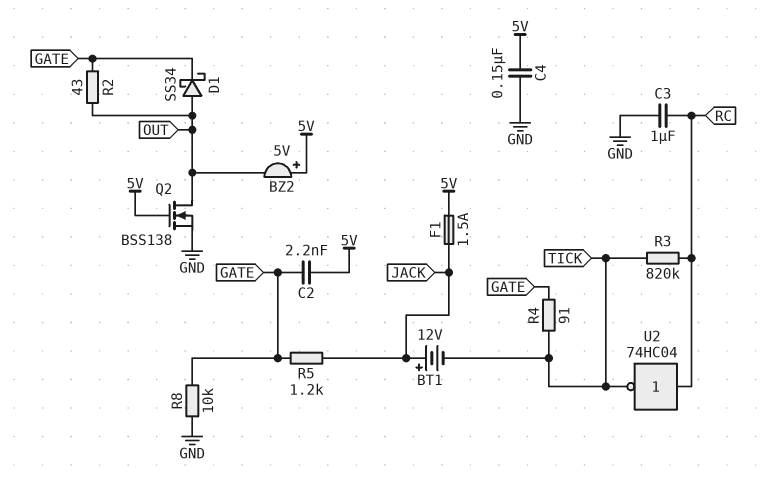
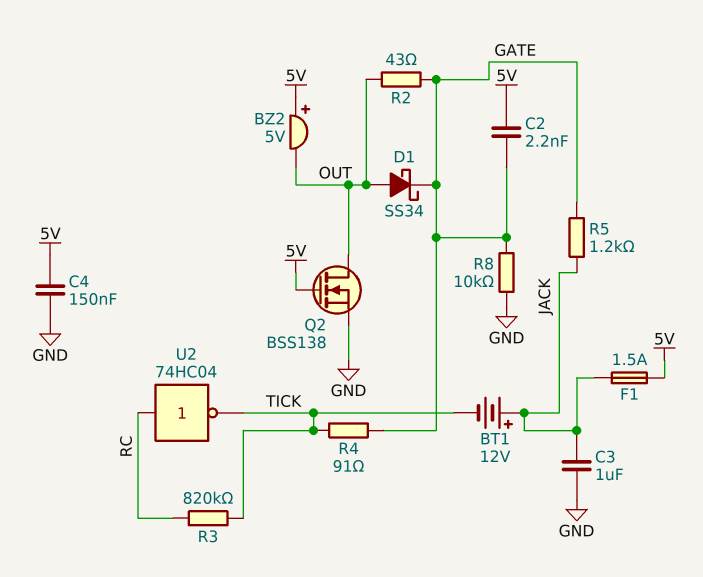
C3: 1uF (GND, RC) -> 1uF (GND, JACK)

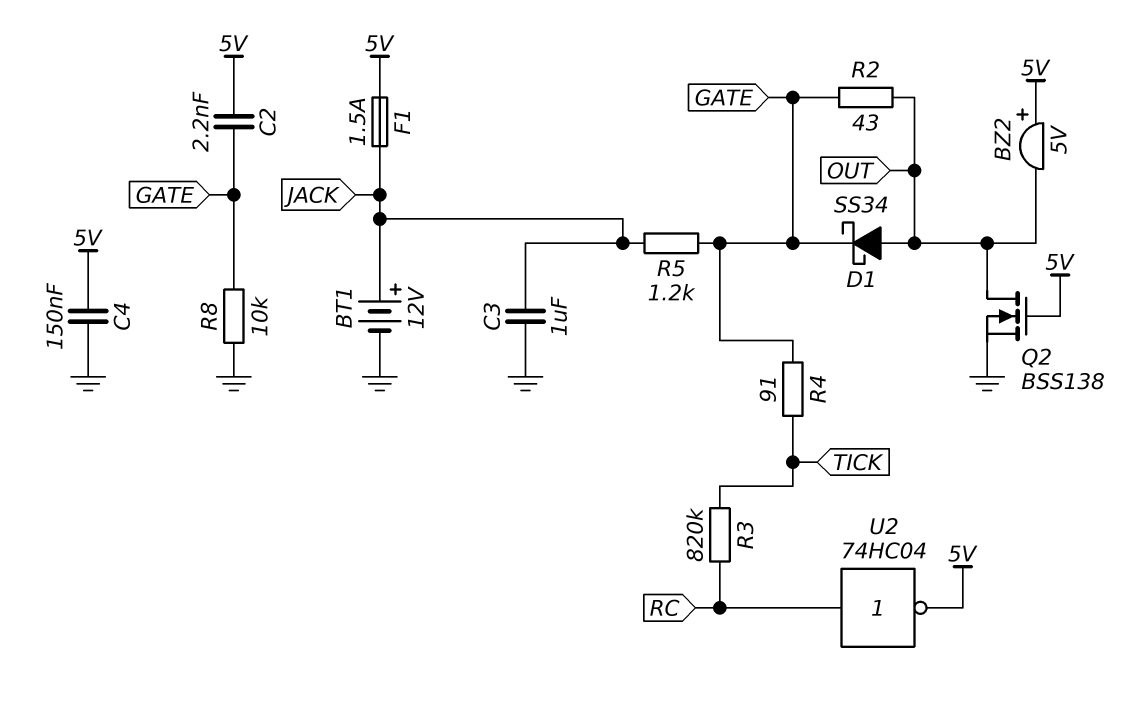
BT1: 12V (plus JACK, minus TICK) -> 12V (plus JACK, minus GND)
U2: NOT 74HC04 (in RC, out TICK) -> NOT 74HC04 (in RC, out 5V)

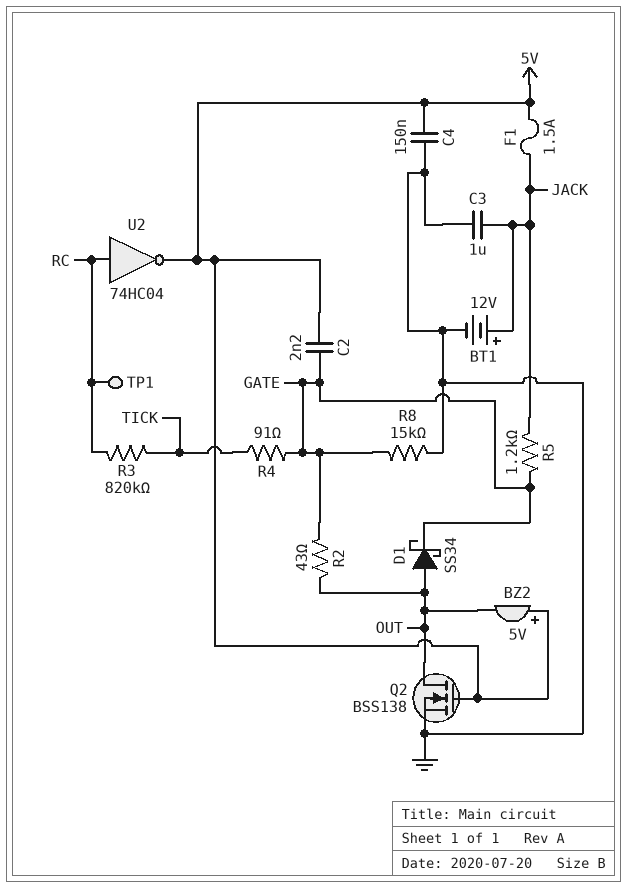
R8: 10k (GATE, GND) -> 15k (GATE, GND)
TP1: none -> test point (RC)

